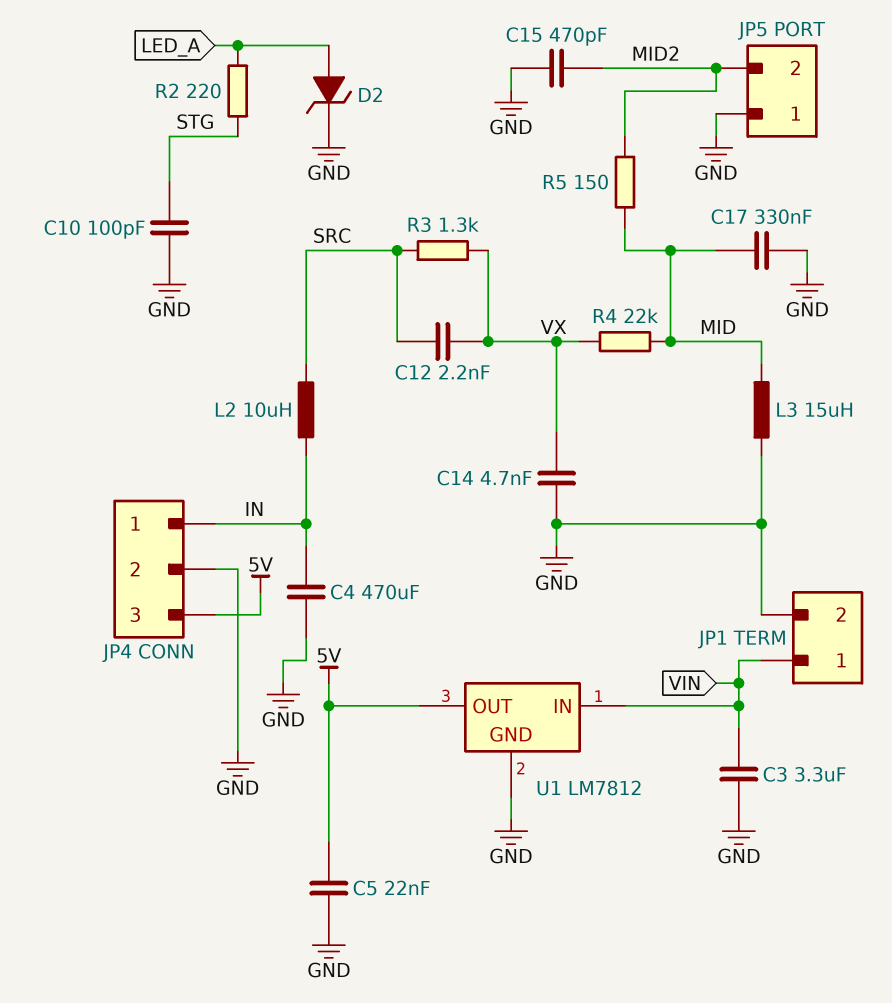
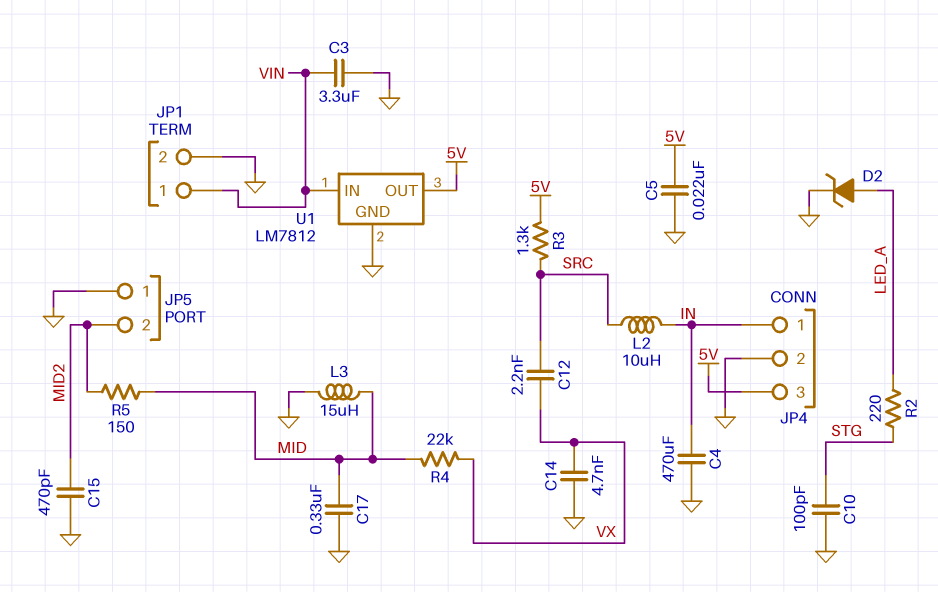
R3: 1.3k (SRC, VX) -> 1.3k (5V, SRC)

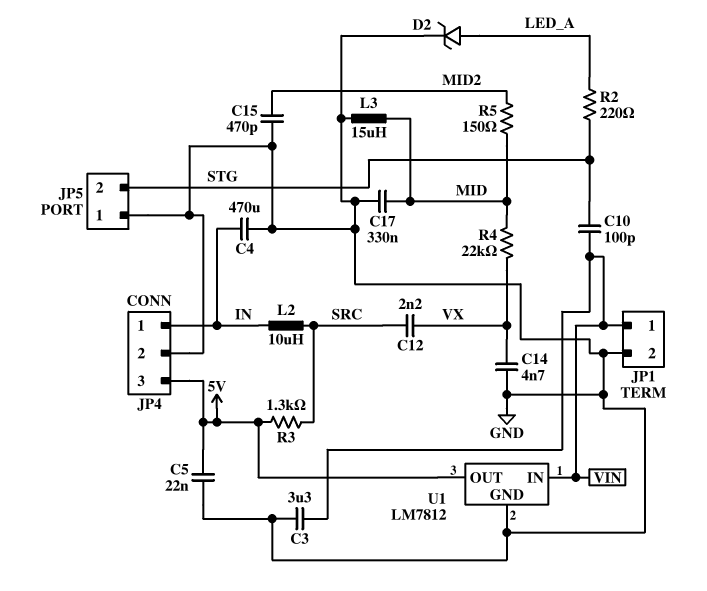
C10: 100pF (GND, STG) -> 100pF (STG, VIN)
JP5 pin 2: MID2 -> STG

